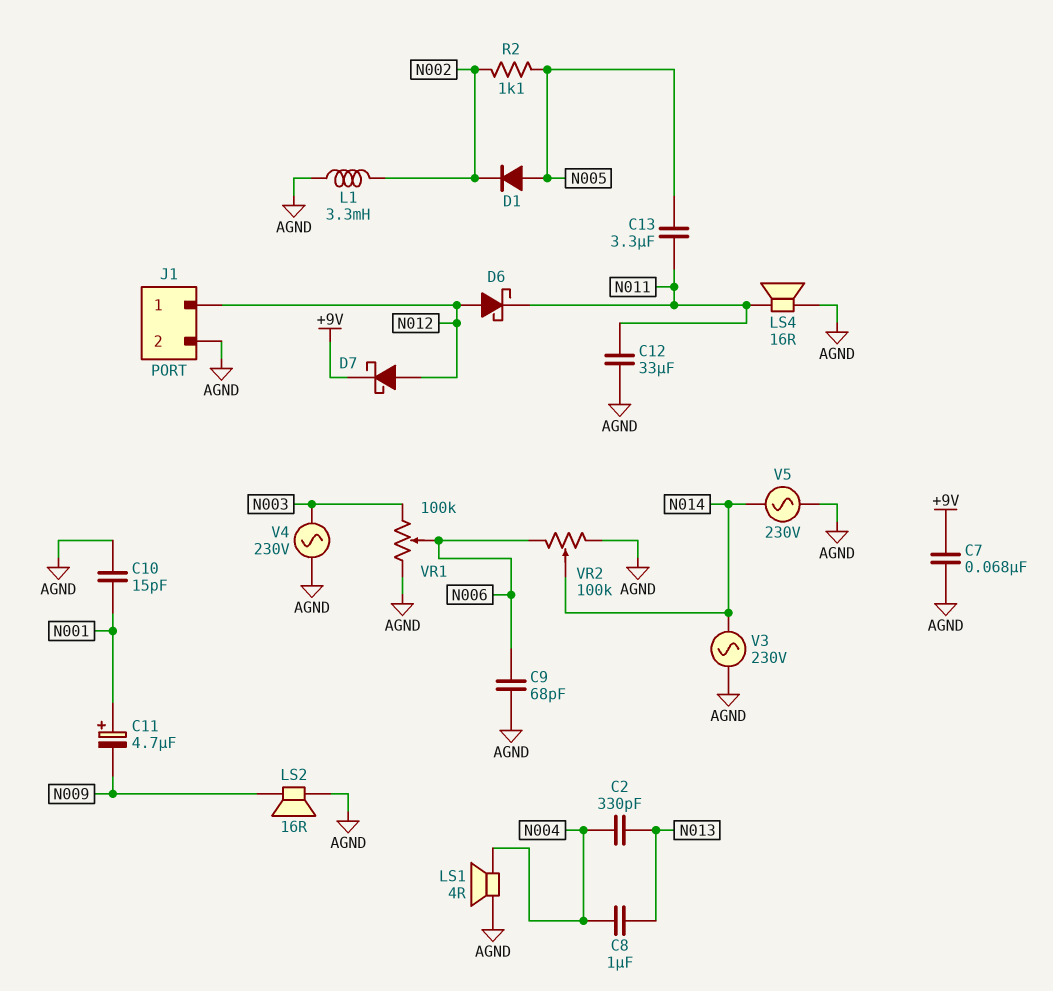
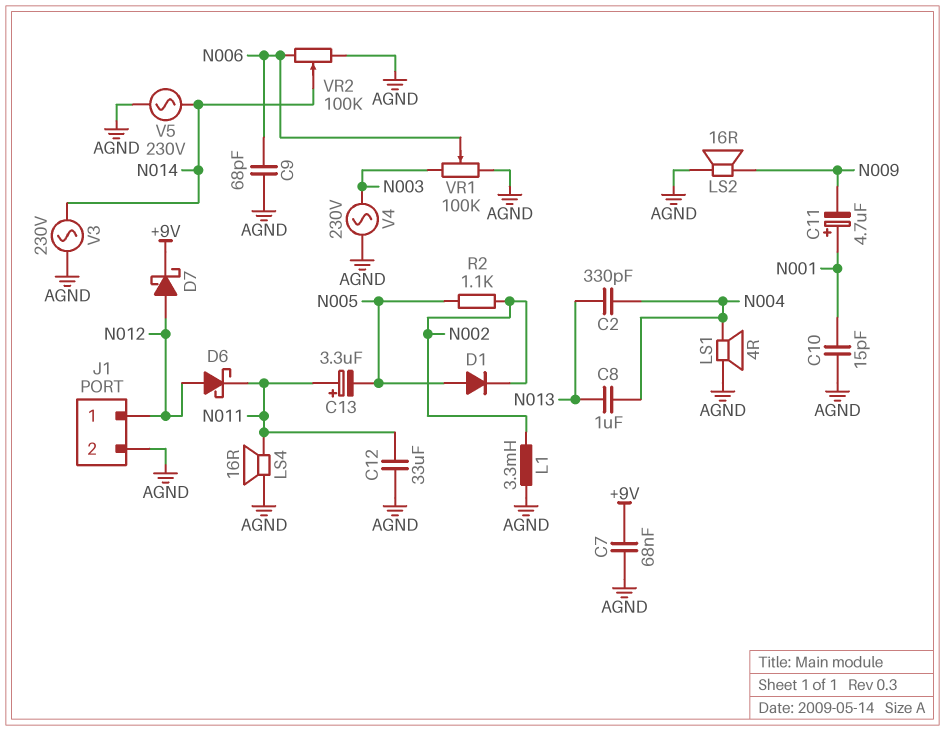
C13: 3.3uF (N005, N011) -> 3.3uF (plus N011, minus N005)

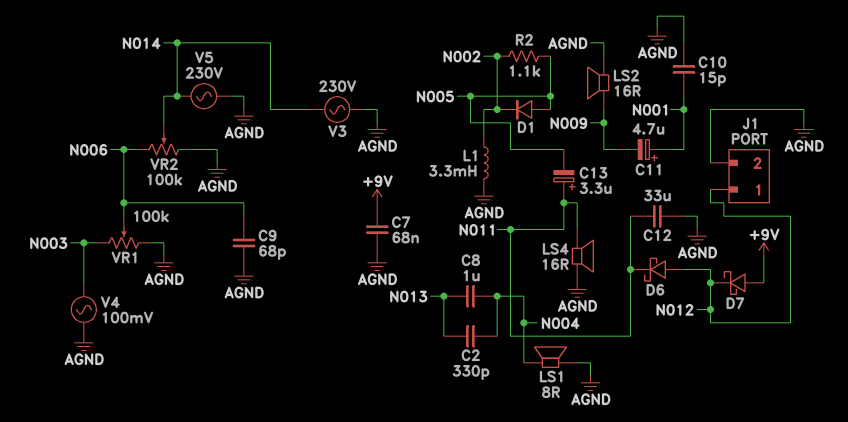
D7: schottky (A N012, K +9V) -> schottky (A +9V, K N012)
LS1: speaker 4R (AGND, N004) -> speaker 8R (AGND, N004)
V4: AC 230V (AGND, N003) -> AC 100mV (AGND, N003)

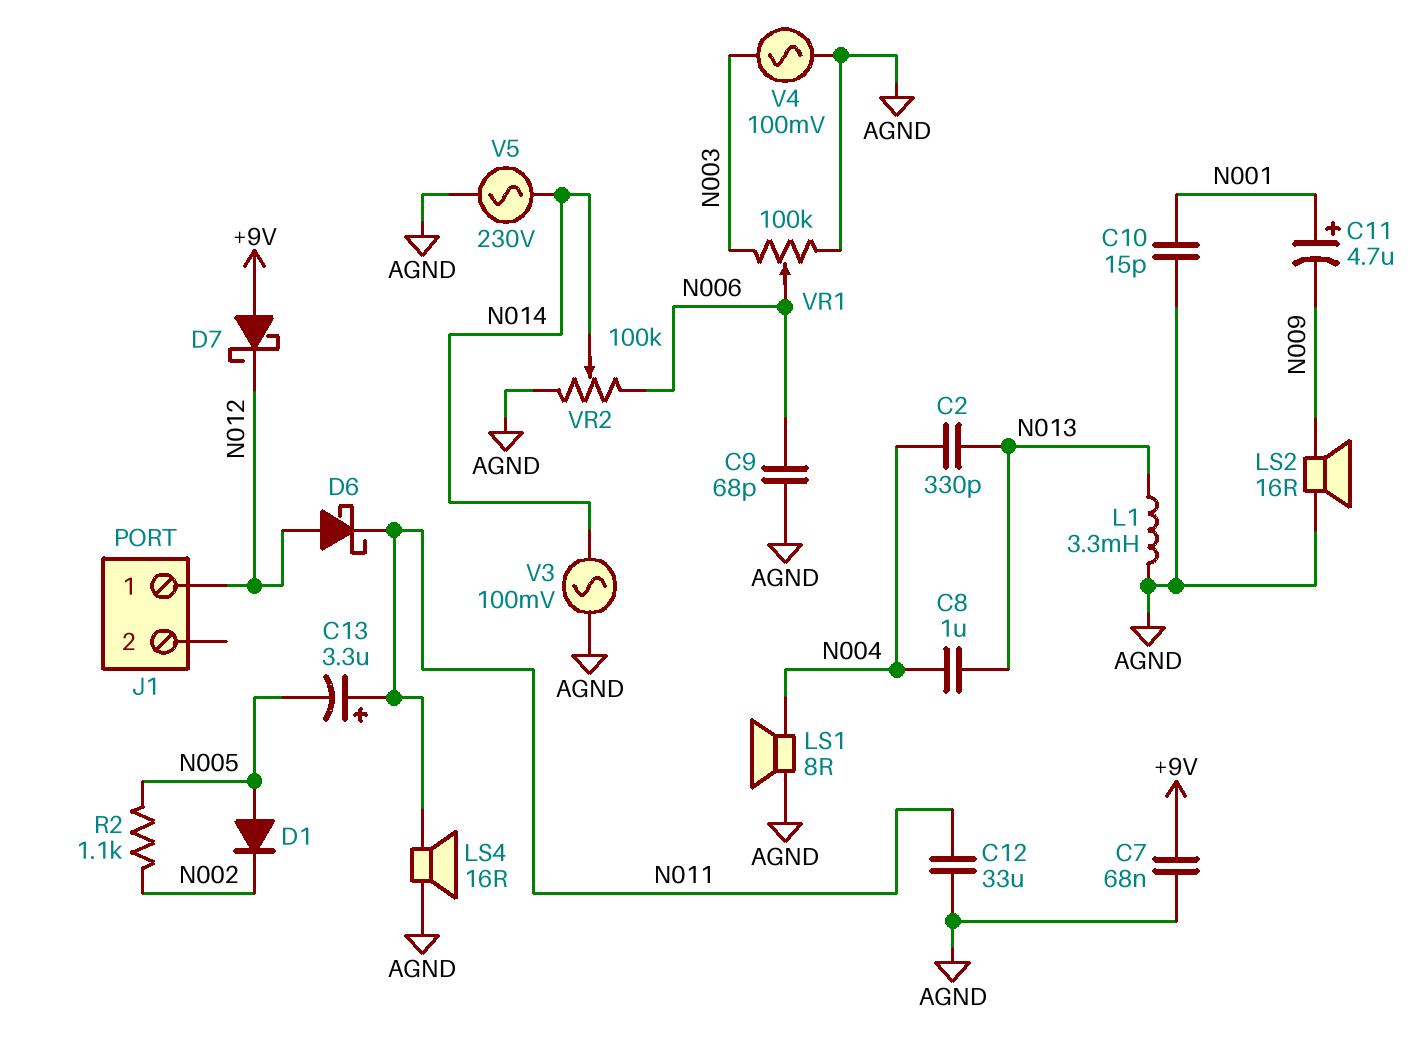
J1 pin 2: AGND -> none
L1: 3.3mH (AGND, N002) -> 3.3mH (AGND, N013)
V3: AC 230V (AGND, N014) -> AC 100mV (AGND, N014)

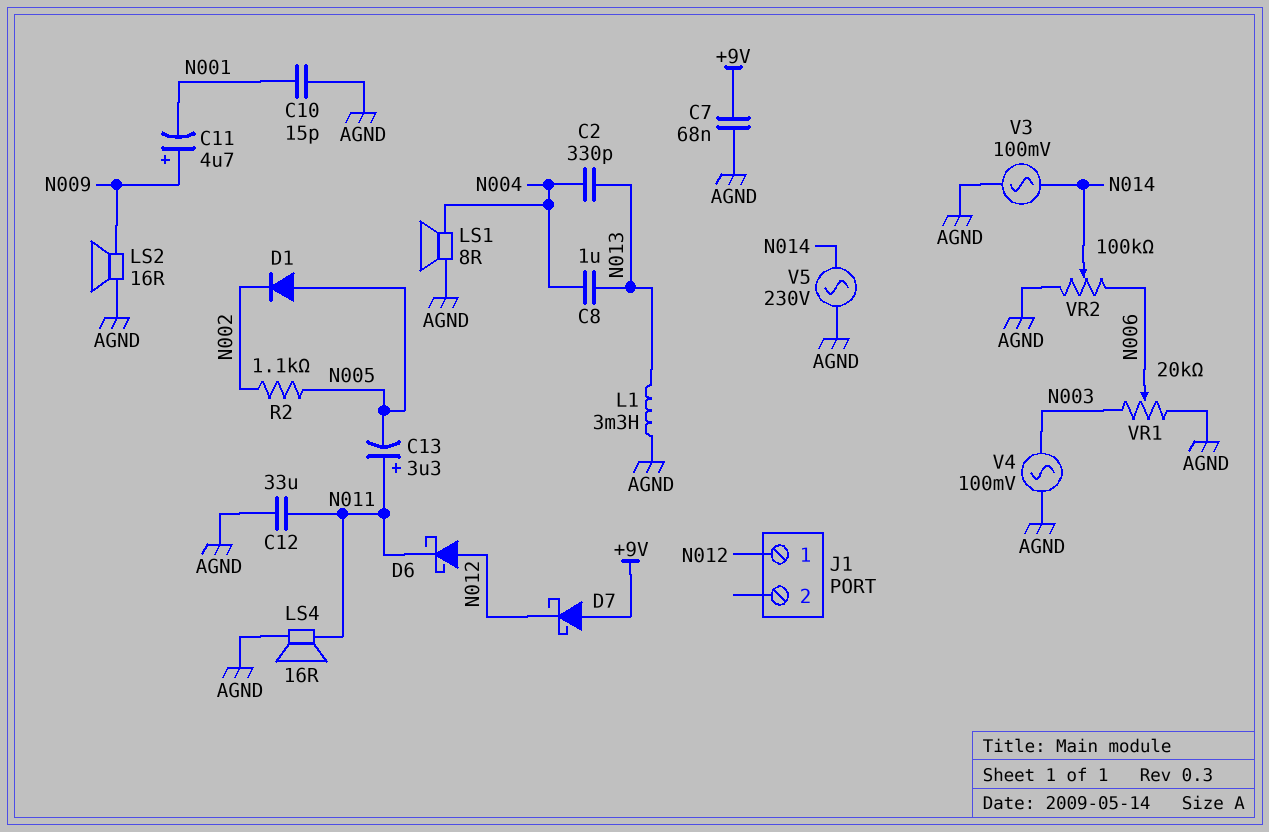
C9: 68pF (AGND, N006) -> none
C11: 4.7uF (plus N001, minus N009) -> 4.7uF (plus N009, minus N001)
VR1: 100k (AGND, N003, wiper N006) -> 20k (AGND, N003, wiper N006)

